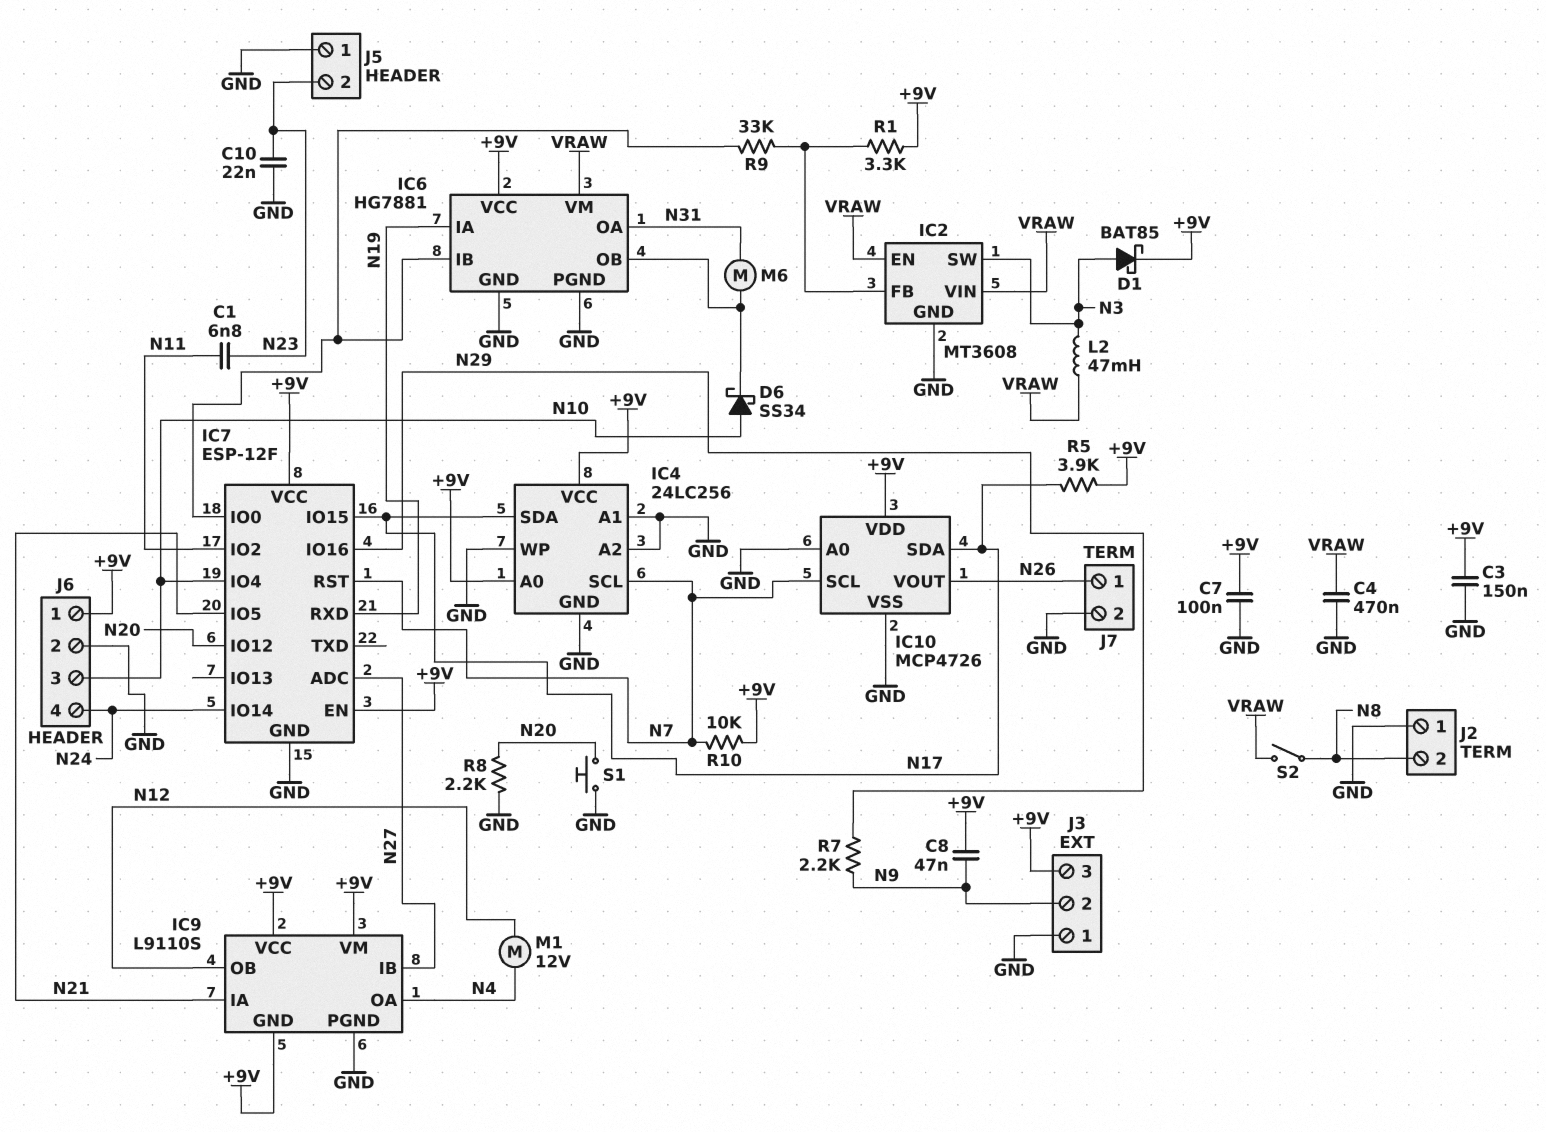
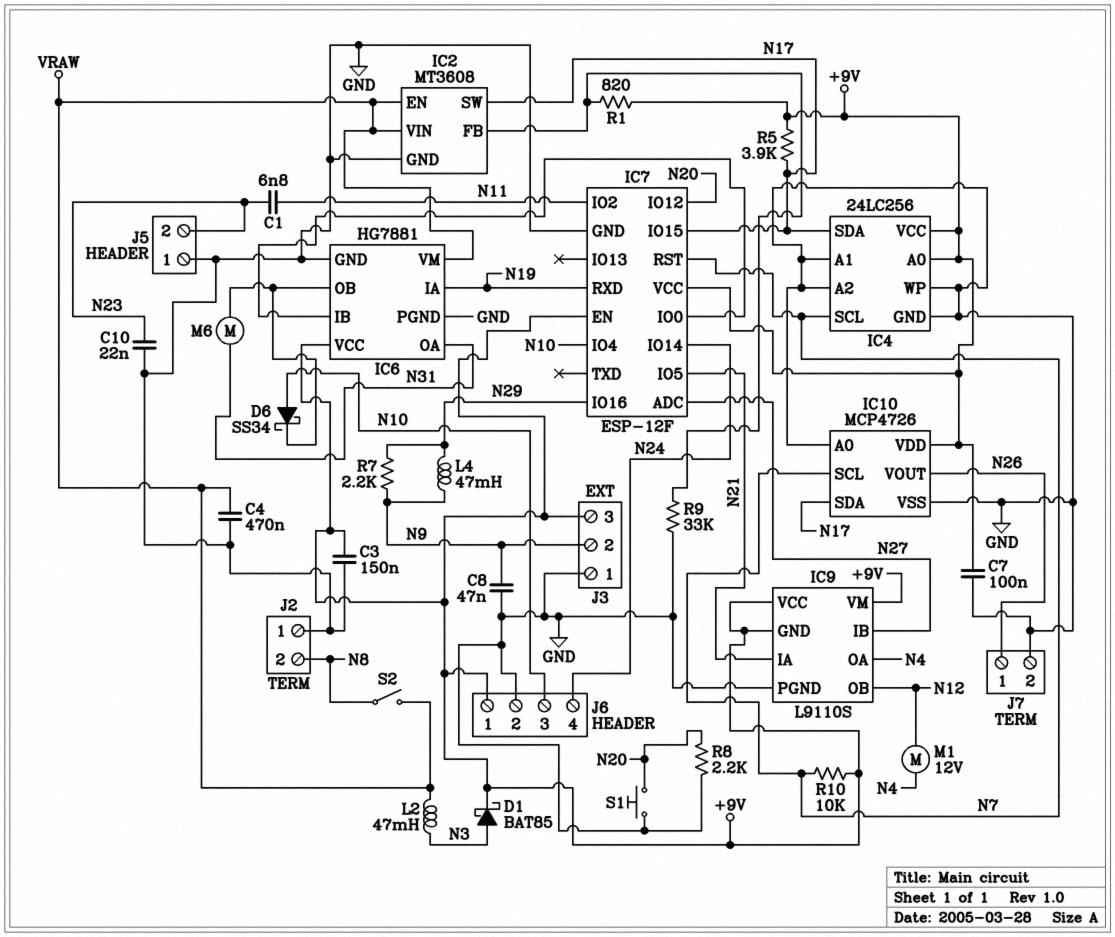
C8: 47nF (+9V, N9) -> 47nF (GND, N9)
IC2 pin SW: N3 -> N17
L4: none -> 47mH (N9, N29)
R1: 3.3k (+9V, IC2/FB) -> 820 (+9V, IC2/FB)
R9: 33k (IC2/FB, IC6/IB) -> 33k (GND, IC2/FB)

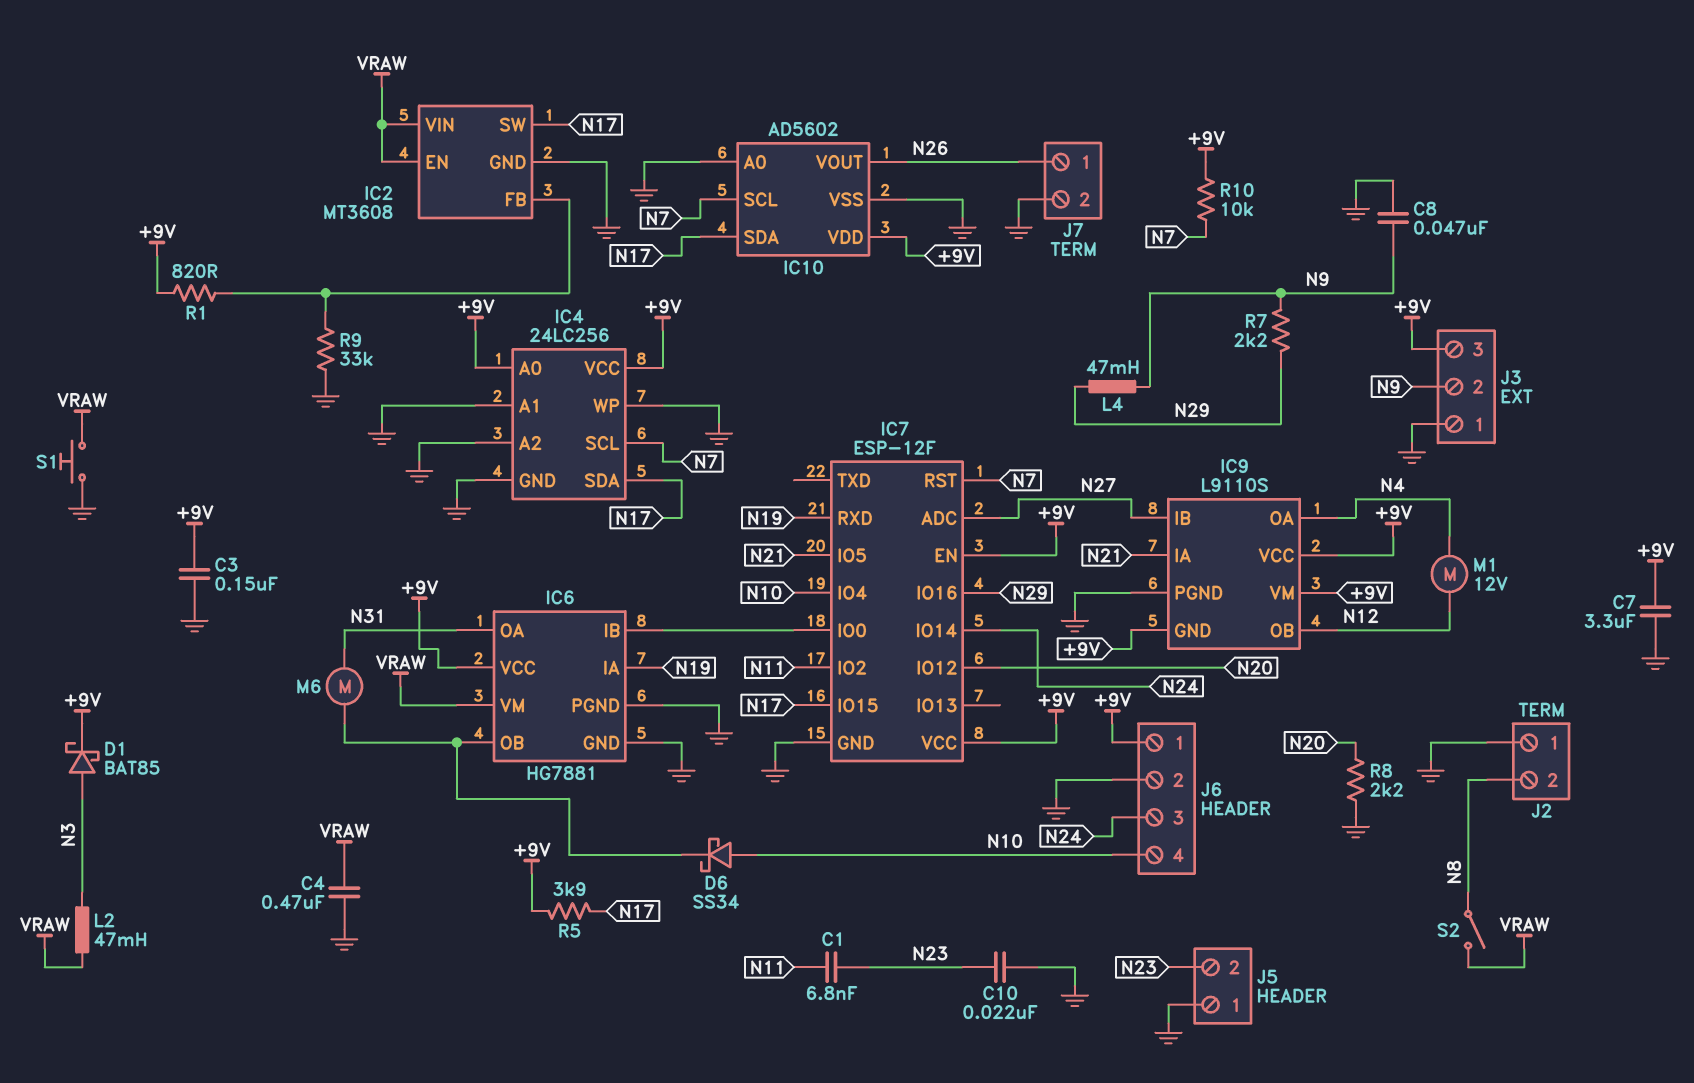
C7: 100nF (+9V, GND) -> 3.3uF (+9V, GND)
IC10: MCP4726 -> AD5602
J6 pin 3: N10 -> N24
J6 pin 4: N24 -> N10
S1: button (GND, N20) -> button (GND, VRAW)

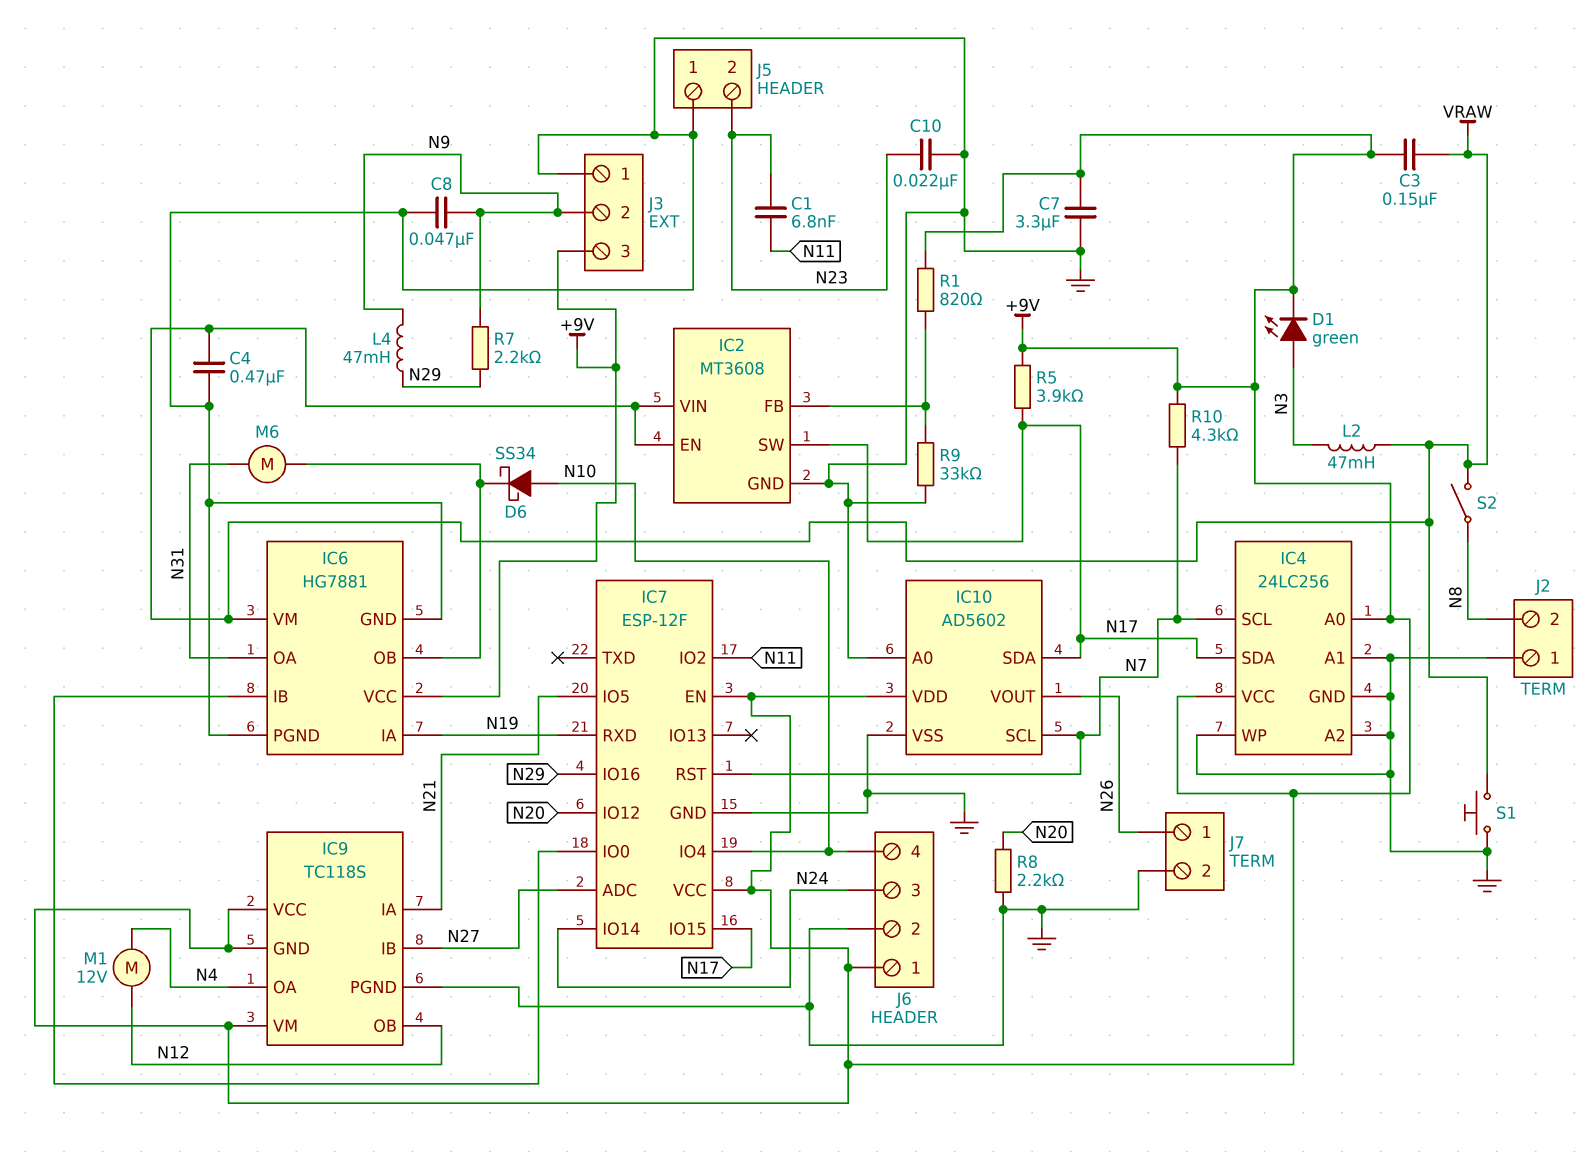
C3: 150nF (+9V, GND) -> 150nF (+9V, VRAW)
D1: schottky BAT85 (A N3, K +9V) -> LED green (A N3, K +9V)
IC9: L9110S -> TC118S
R10: 10k (+9V, N7) -> 4.3k (+9V, N7)

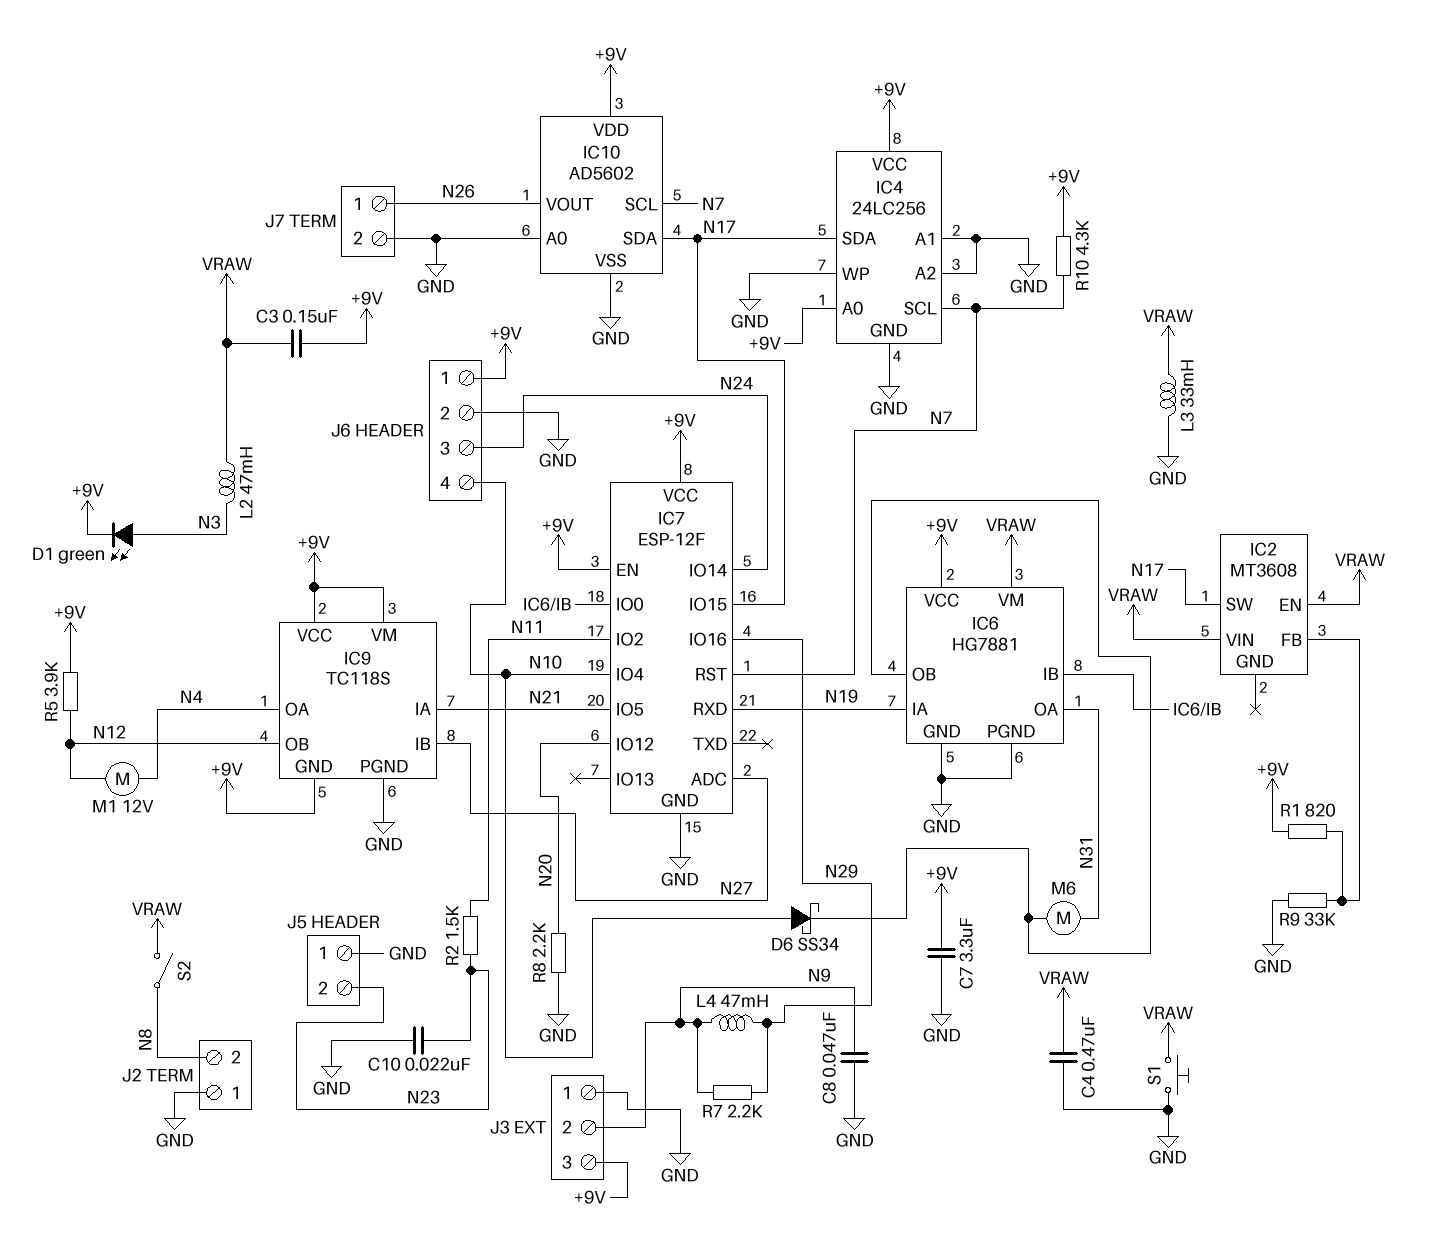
C1: 6.8nF (N11, N23) -> none
IC2 pin GND: GND -> none
L3: none -> 33mH (GND, VRAW)
R2: none -> 1.5k (N11, N23)
R5: 3.9k (+9V, N17) -> 3.9k (+9V, N12)

